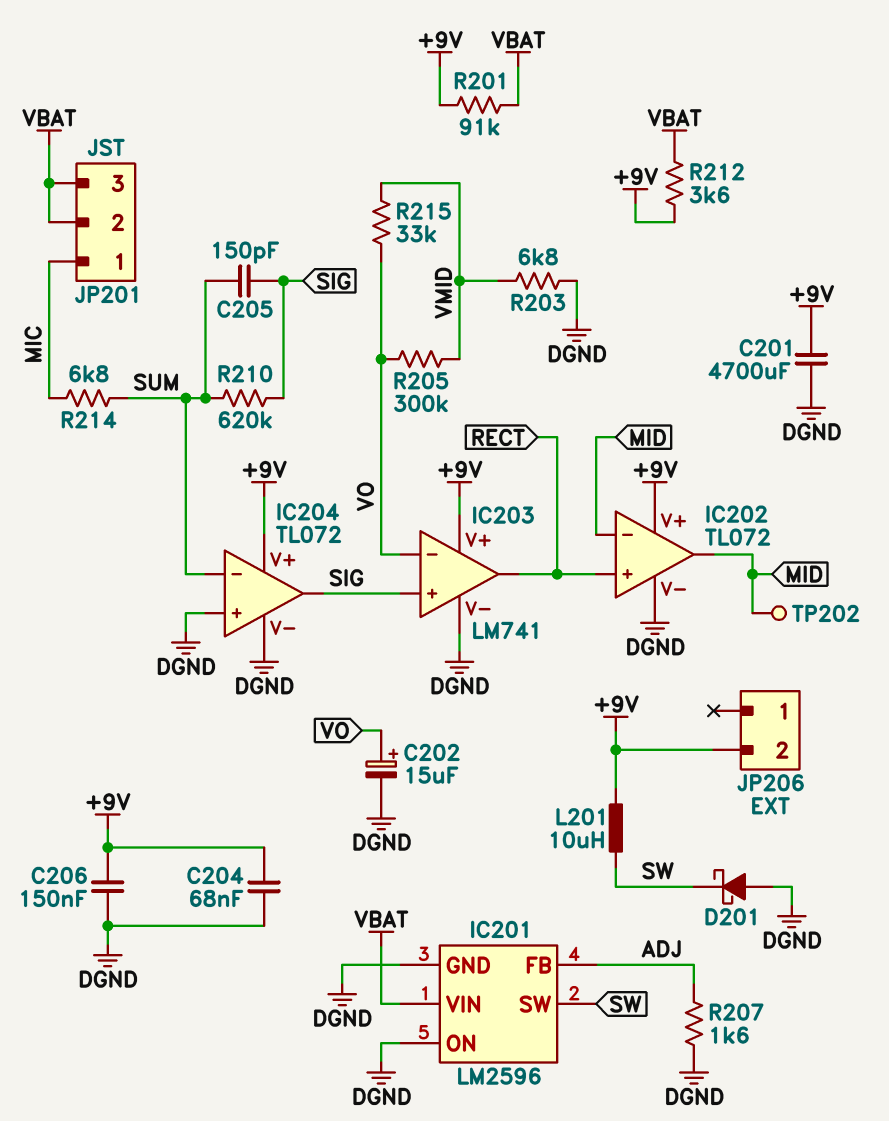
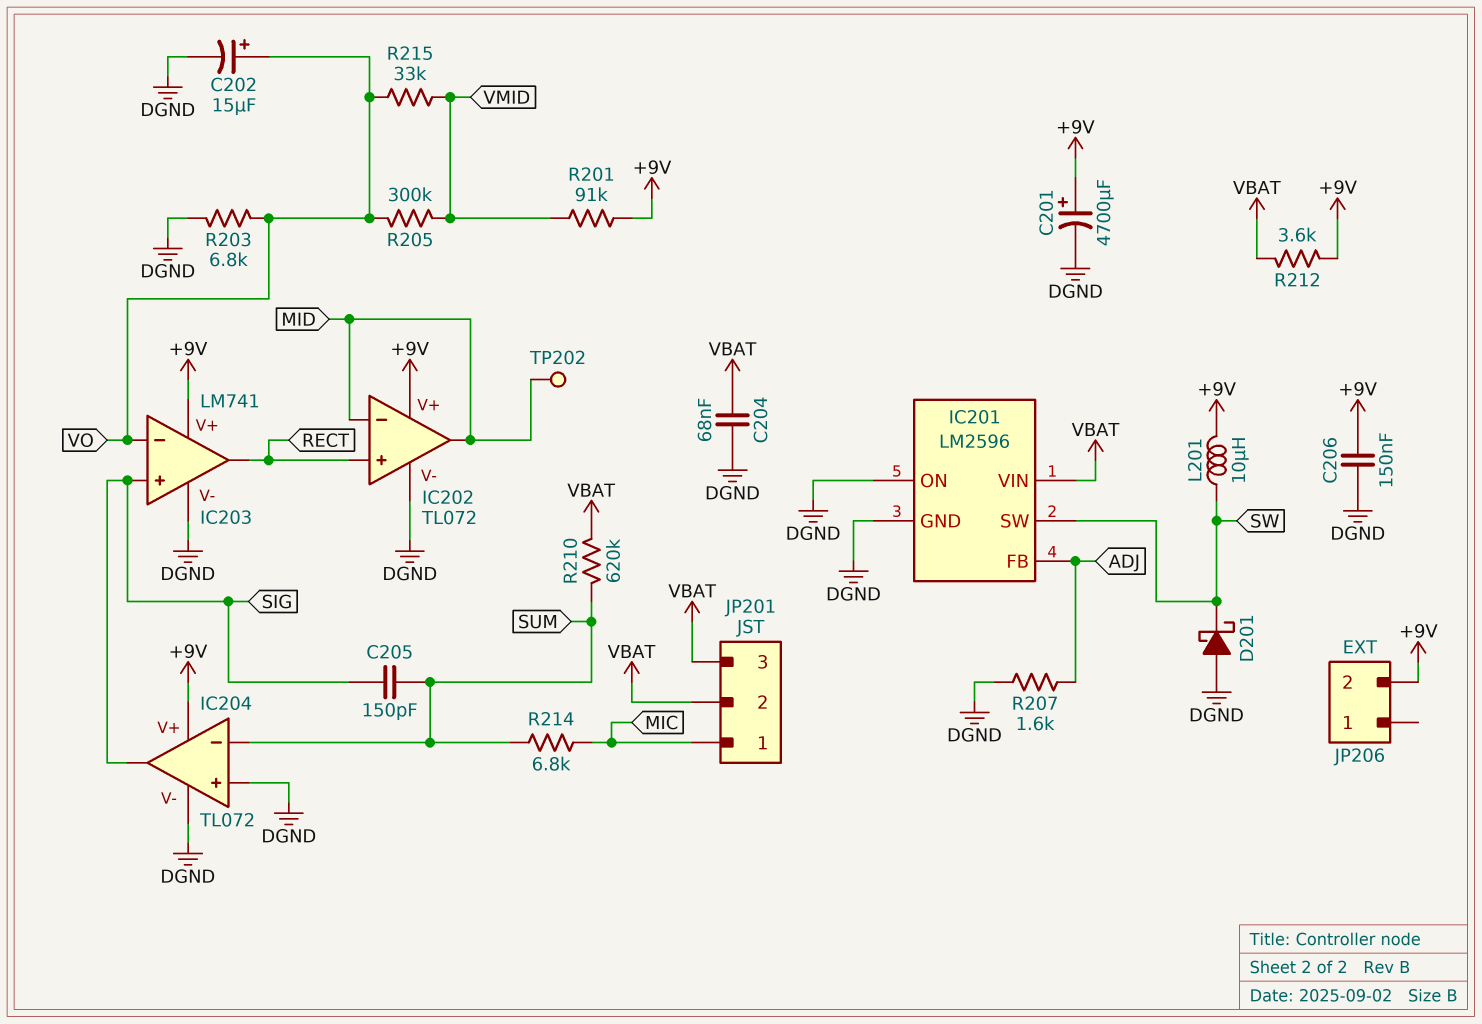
C201: 4700uF (+9V, DGND) -> 4700uF (plus +9V, minus DGND)
C204: 68nF (+9V, DGND) -> 68nF (DGND, VBAT)
R201: 91k (+9V, VBAT) -> 91k (+9V, VMID)
R203: 6.8k (DGND, VMID) -> 6.8k (DGND, VO)
R210: 620k (SIG, SUM) -> 620k (SUM, VBAT)

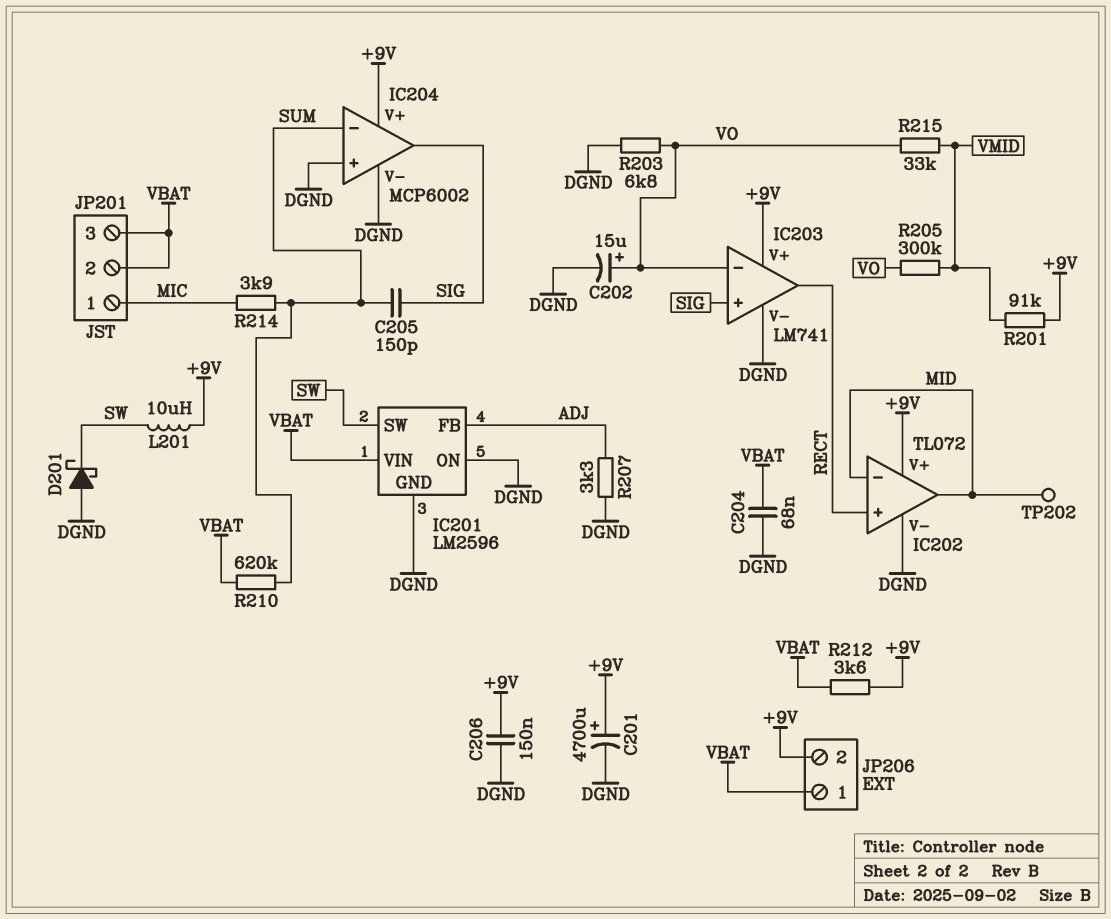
IC204: TL072 -> MCP6002
JP206 pin 1: none -> VBAT
R207: 1.6k (ADJ, DGND) -> 3.3k (ADJ, DGND)
R214: 6.8k (MIC, SUM) -> 3.9k (MIC, SUM)

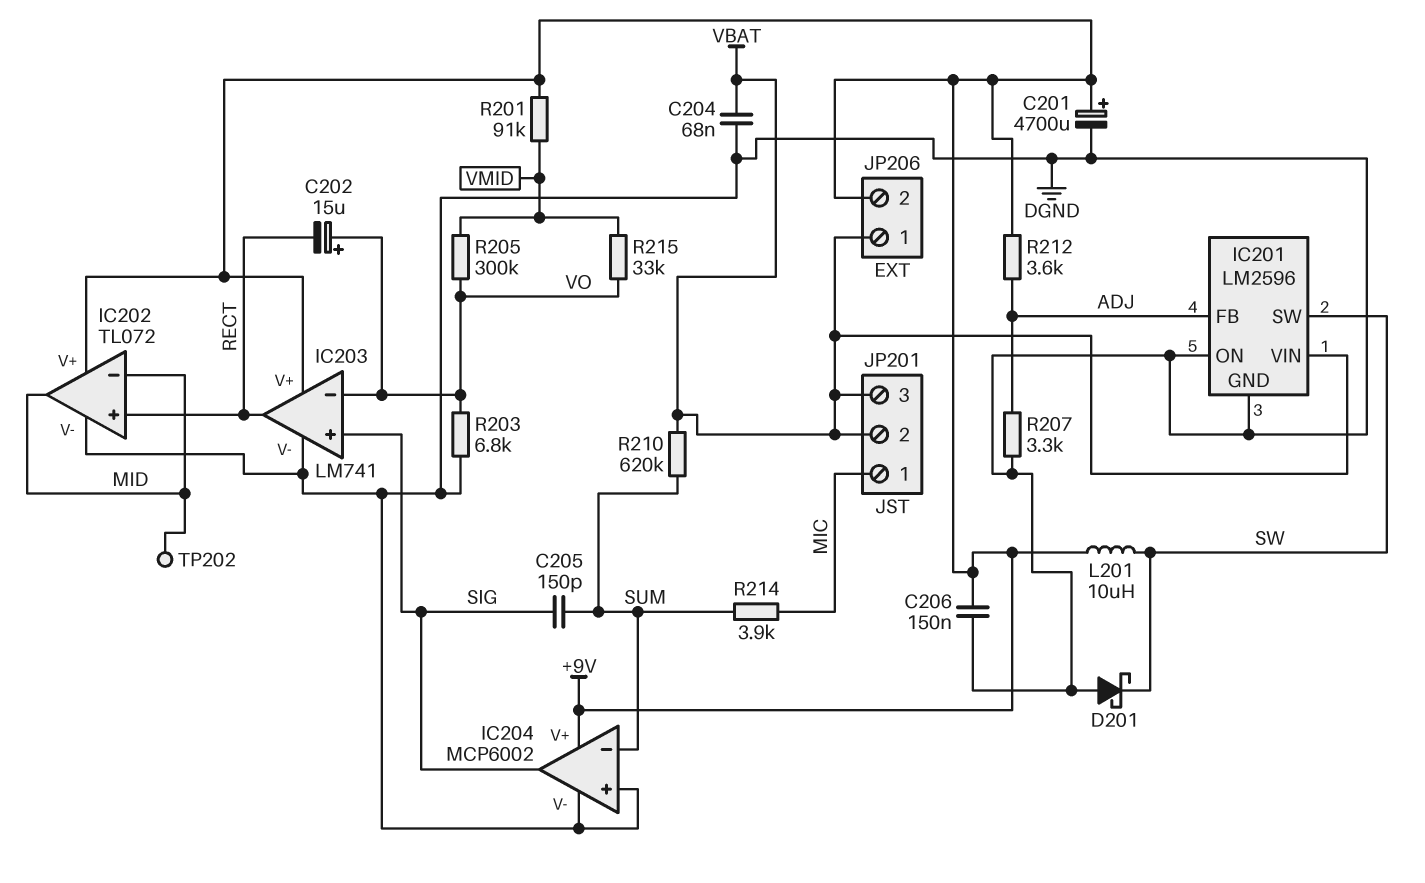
C202: 15uF (plus VO, minus DGND) -> 15uF (plus VO, minus RECT)
R212: 3.6k (+9V, VBAT) -> 3.6k (+9V, ADJ)

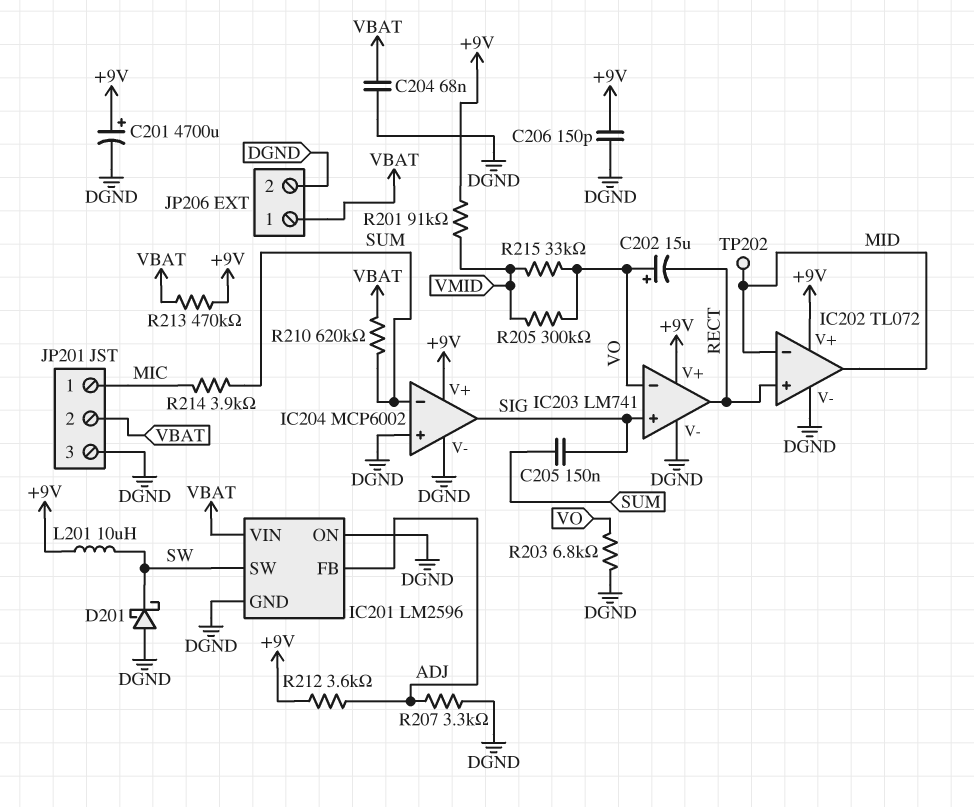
C205: 150pF (SIG, SUM) -> 150nF (SIG, SUM)
C206: 150nF (+9V, DGND) -> 150pF (+9V, DGND)
JP201 pin 3: VBAT -> DGND
JP206 pin 2: +9V -> DGND
R213: none -> 470k (+9V, VBAT)

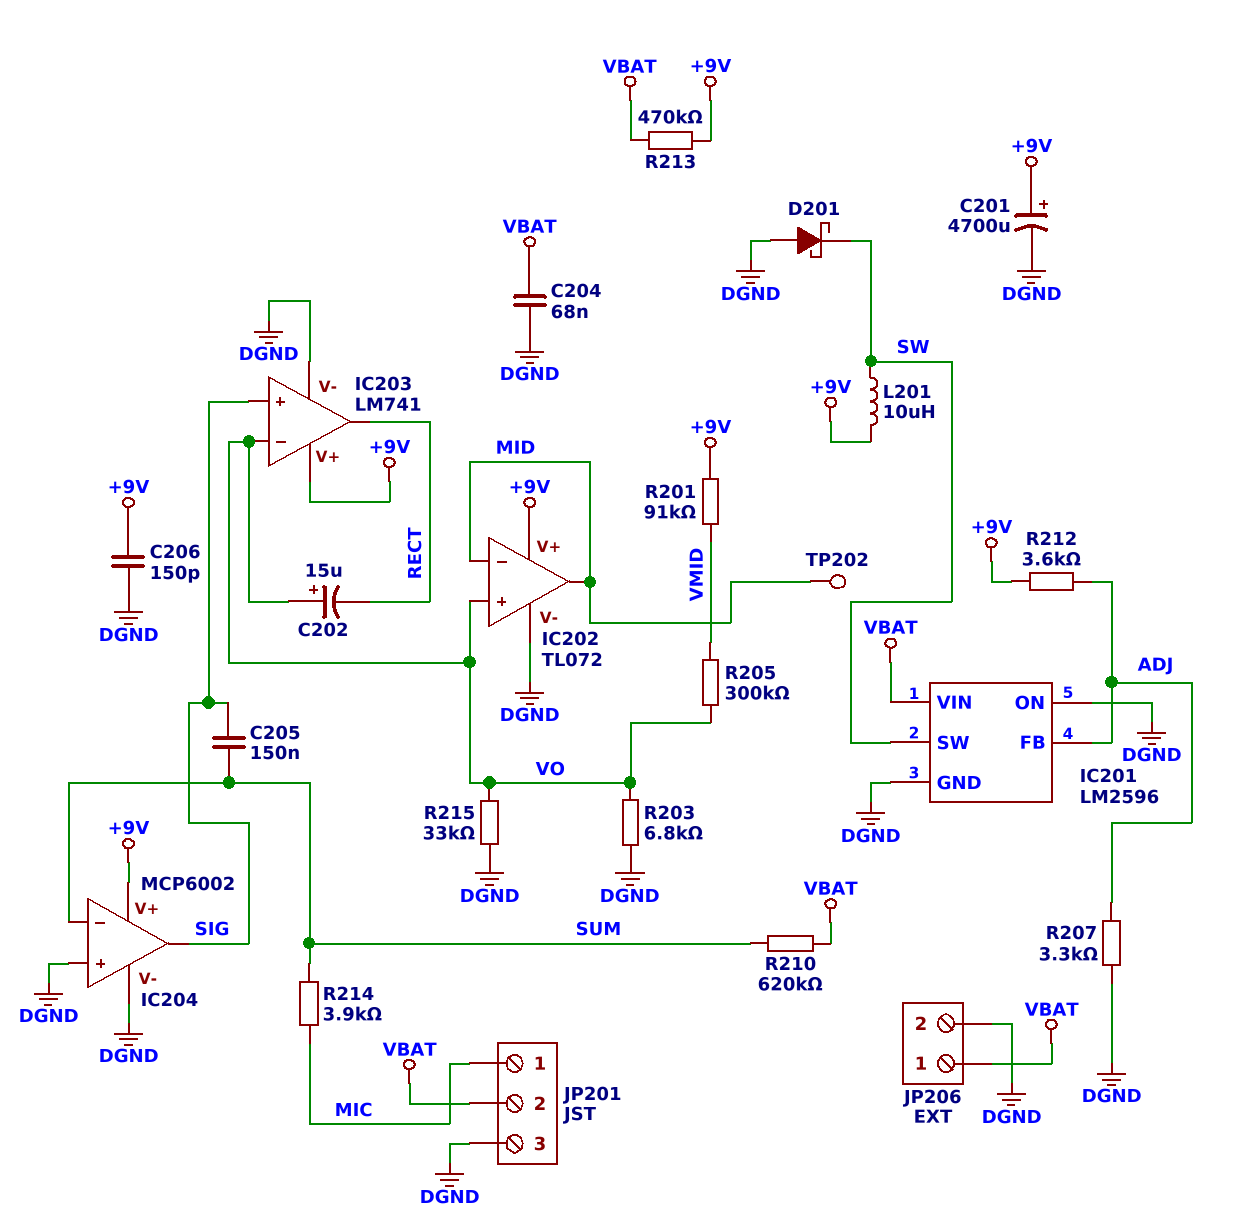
IC202 pin in+: RECT -> VO
R215: 33k (VMID, VO) -> 33k (DGND, VO)

